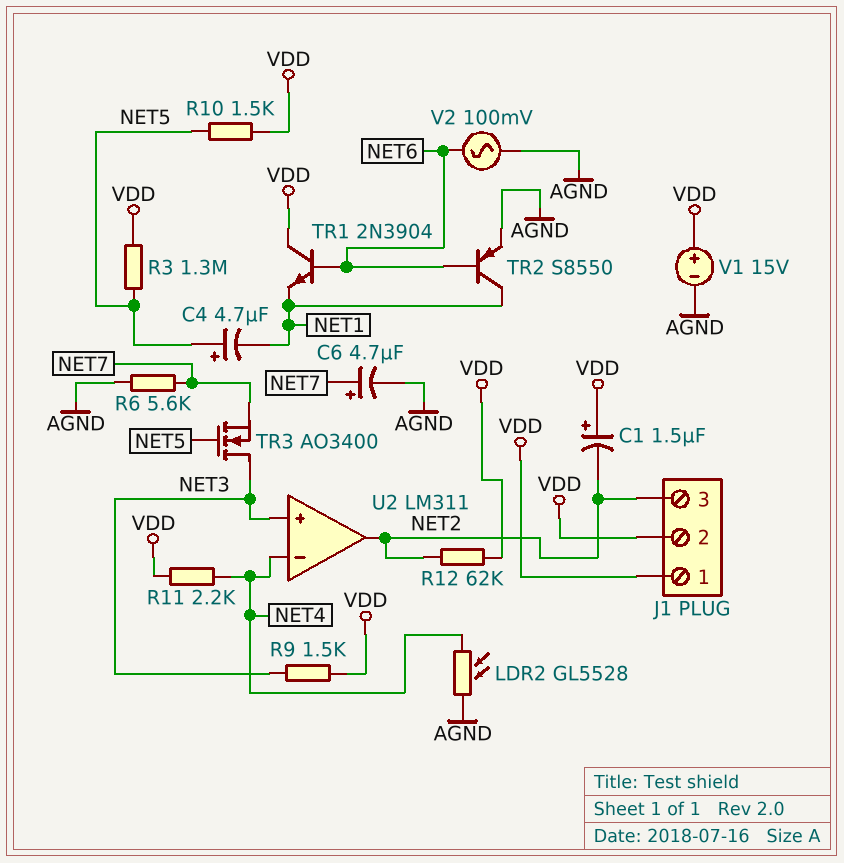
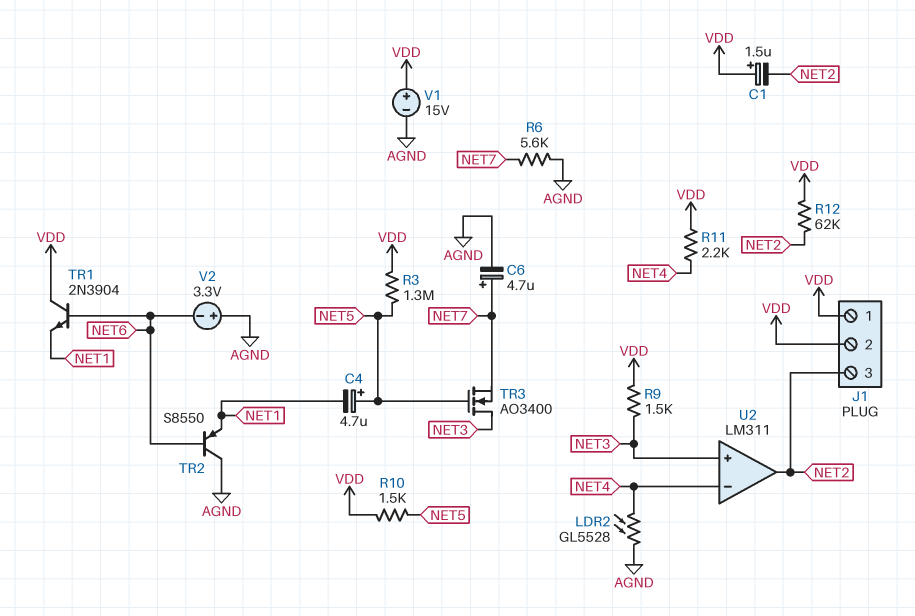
TR2: PNP S8550 (B NET6, C NET1, E AGND) -> PNP S8550 (B NET6, C AGND, E NET1)
V2: AC 100mV (AGND, NET6) -> 3.3V (plus AGND, minus NET6)

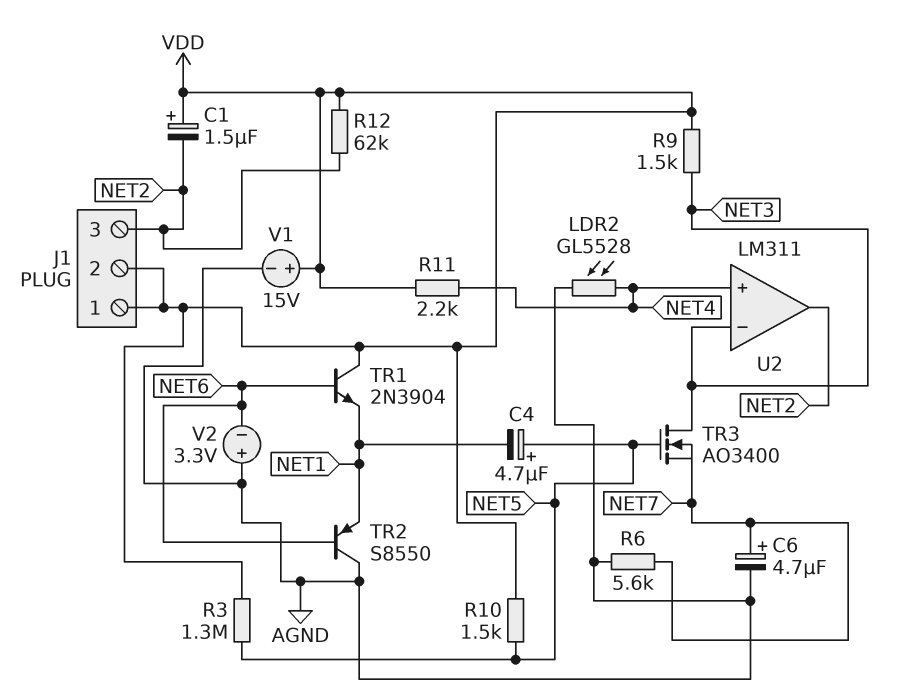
U2 pin in+: NET3 -> NET4
U2 pin in-: NET4 -> NET3

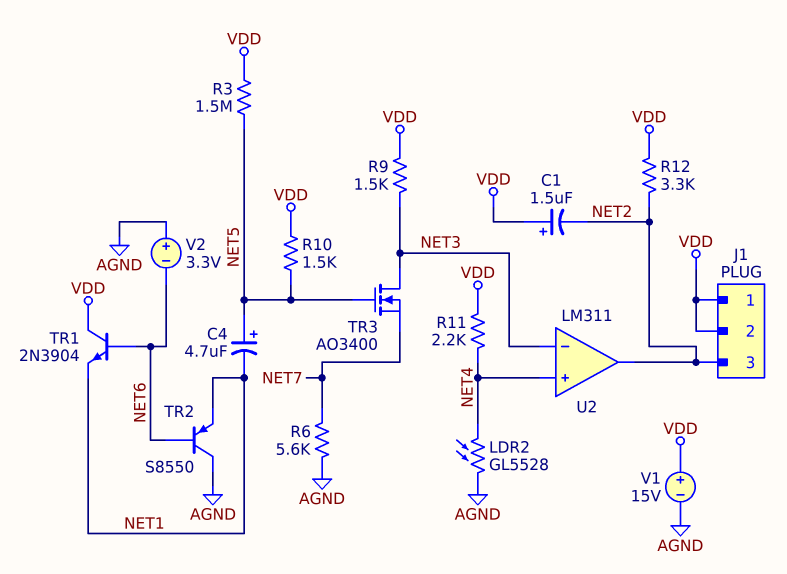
C6: 4.7uF (plus NET7, minus AGND) -> none
R3: 1.3M (NET5, VDD) -> 1.5M (NET5, VDD)
R12: 62k (NET2, VDD) -> 3.3k (NET2, VDD)

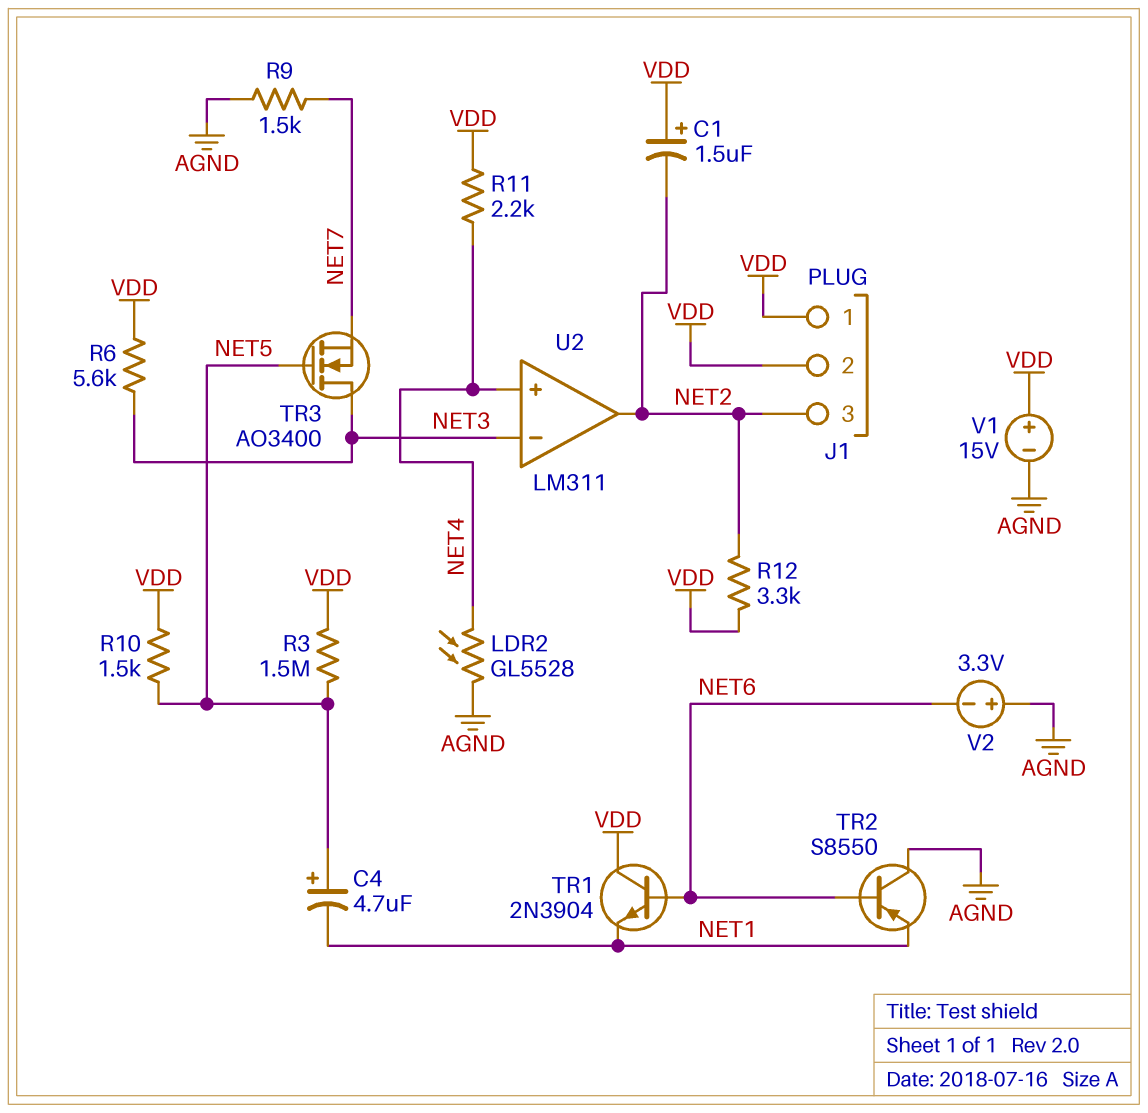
R6: 5.6k (AGND, NET7) -> 5.6k (NET3, VDD)
R9: 1.5k (NET3, VDD) -> 1.5k (AGND, NET7)

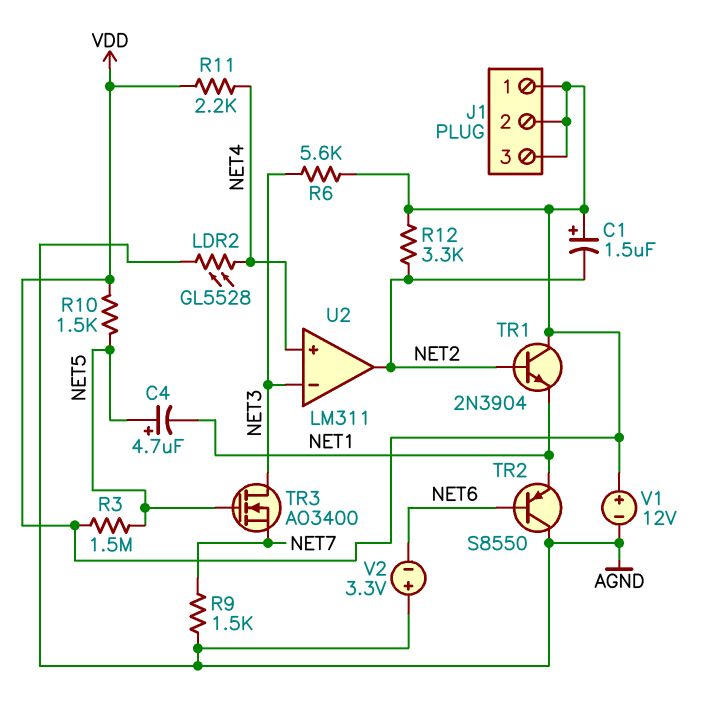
J1 pin 3: NET2 -> VDD
TR1: NPN 2N3904 (B NET6, C VDD, E NET1) -> NPN 2N3904 (B NET2, C VDD, E NET1)
V1: 15V (plus VDD, minus AGND) -> 12V (plus VDD, minus AGND)

